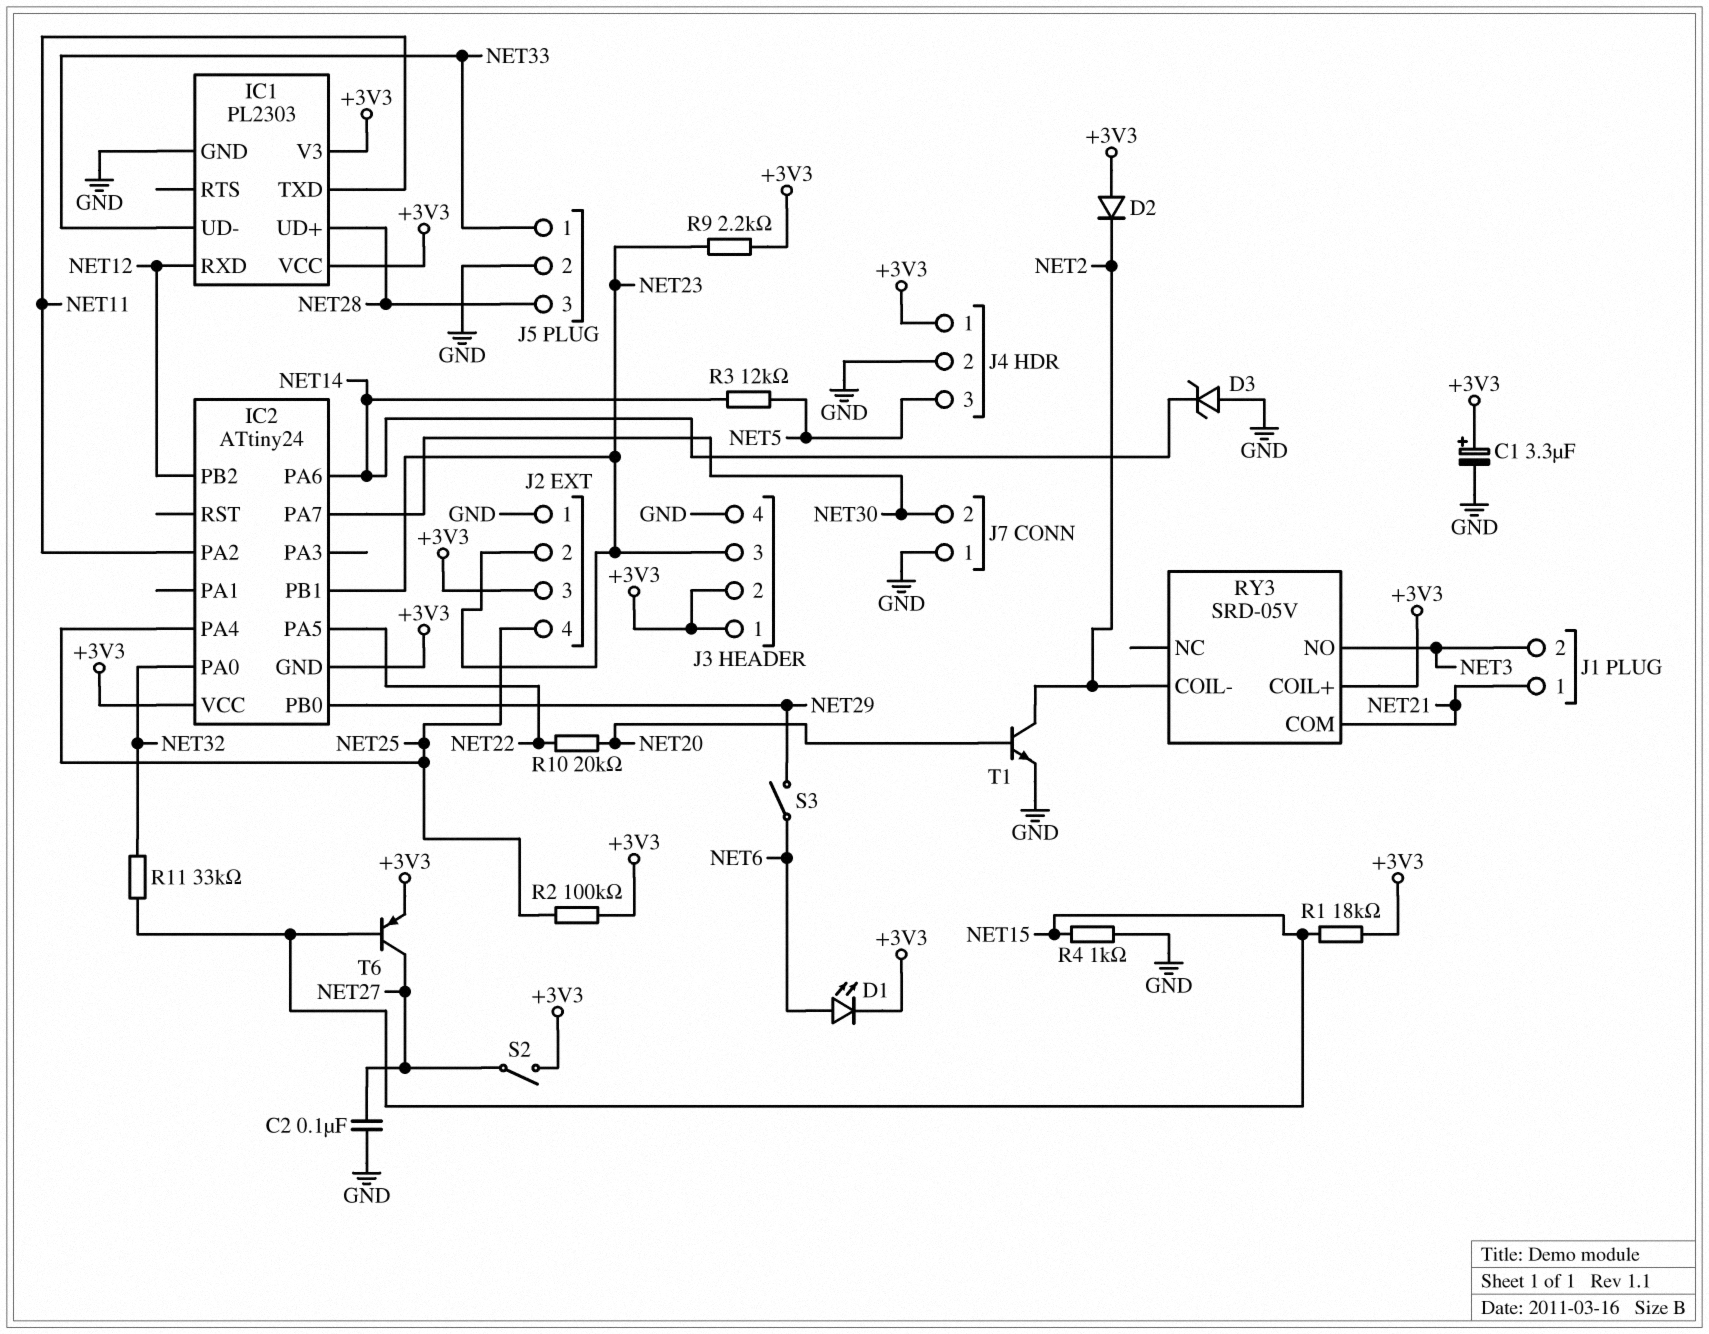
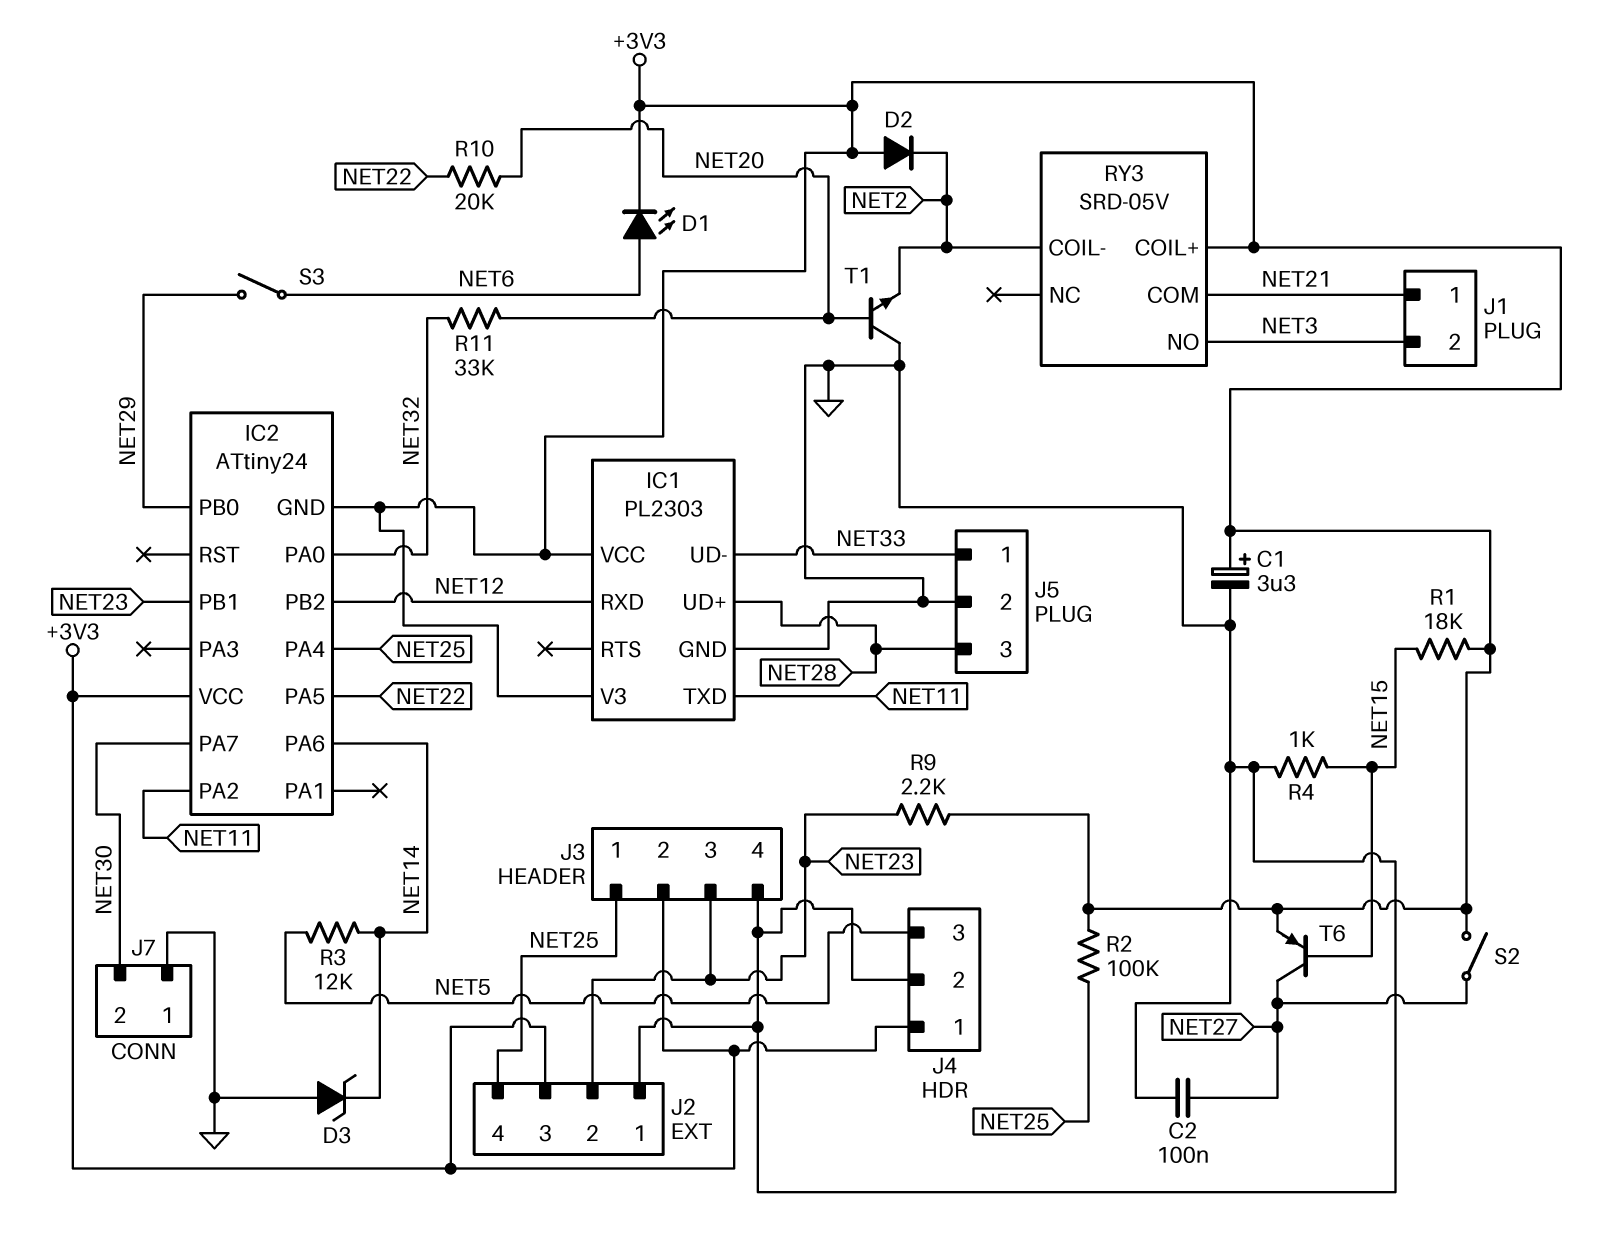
J3 pin 1: +3V3 -> NET25
R11: 33k (NET15, NET32) -> 33k (NET20, NET32)
T1: NPN (B NET20, C NET2, E GND) -> NPN (B NET20, C GND, E NET2)

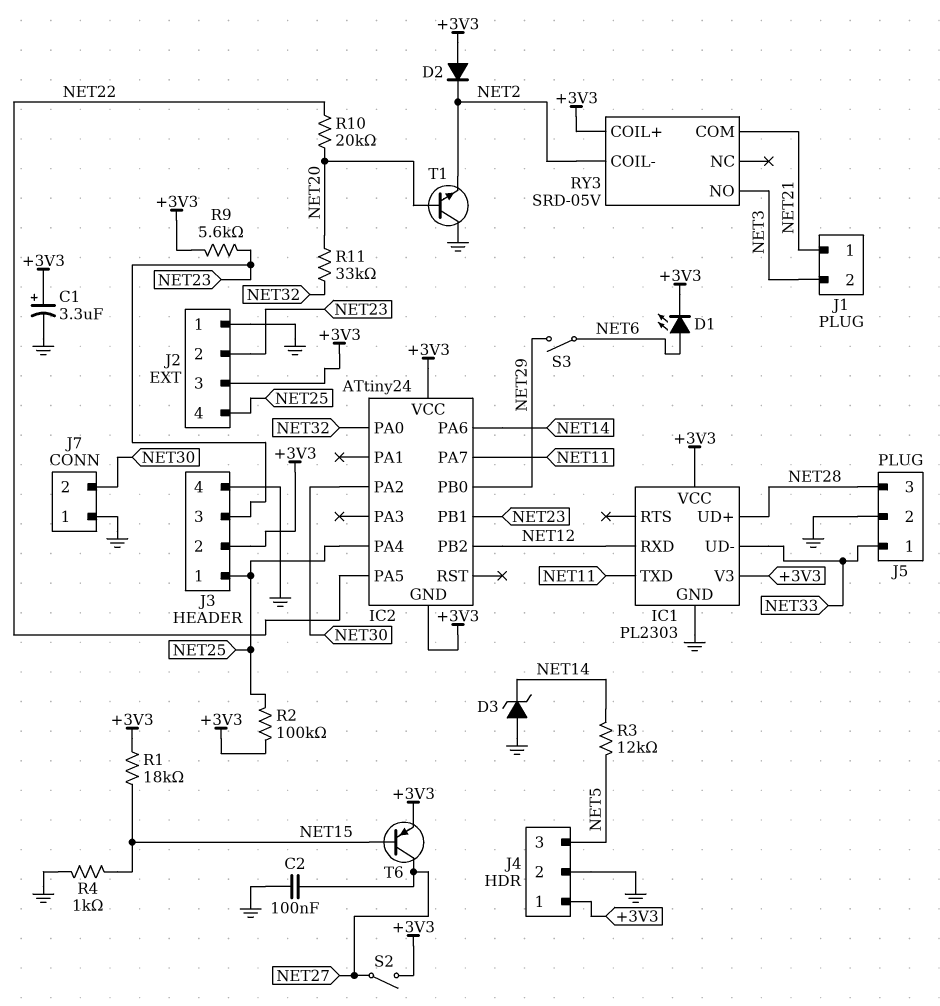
IC2 pin PA2: NET11 -> NET30
IC2 pin PA7: NET30 -> NET11
R9: 2.2k (+3V3, NET23) -> 5.6k (+3V3, NET23)

